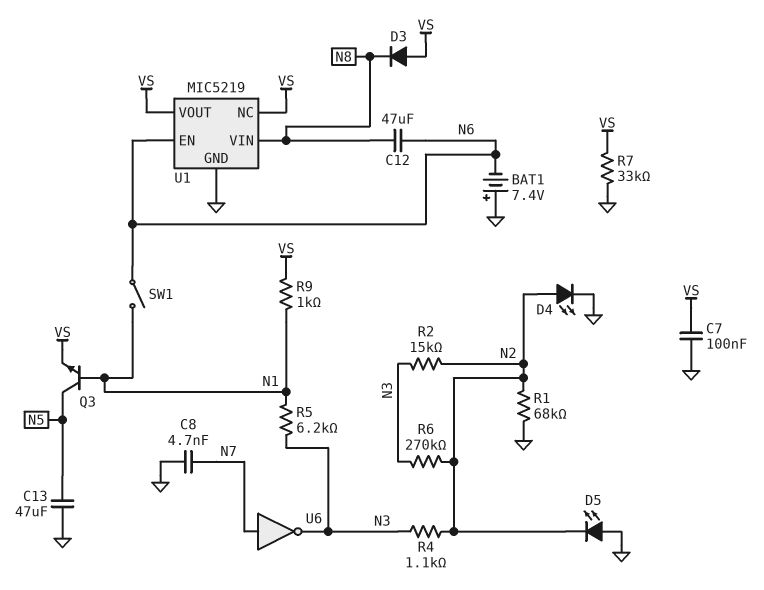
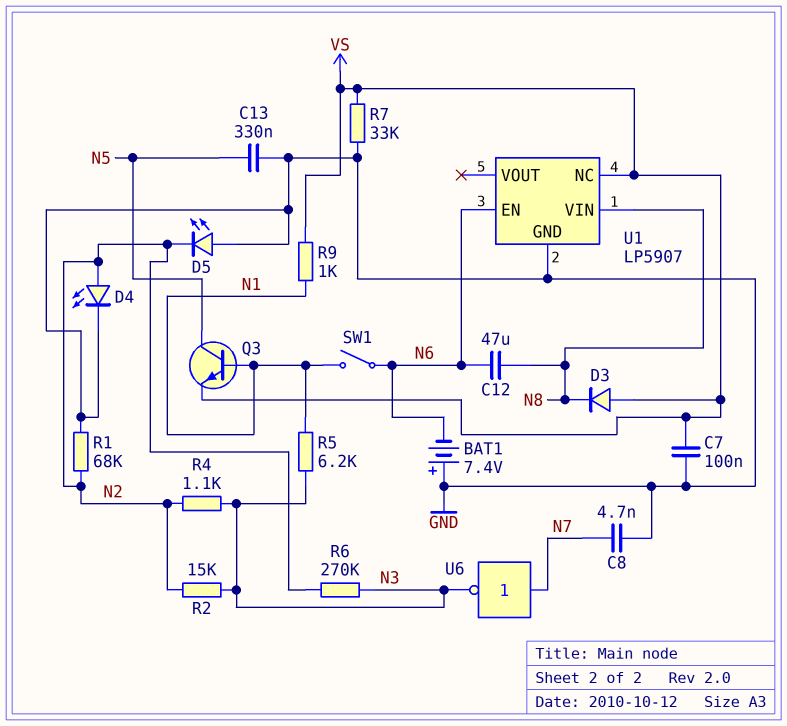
C13: 47uF (GND, N5) -> 330nF (GND, N5)
U1: MIC5219 -> LP5907
U1 pin VOUT: VS -> none

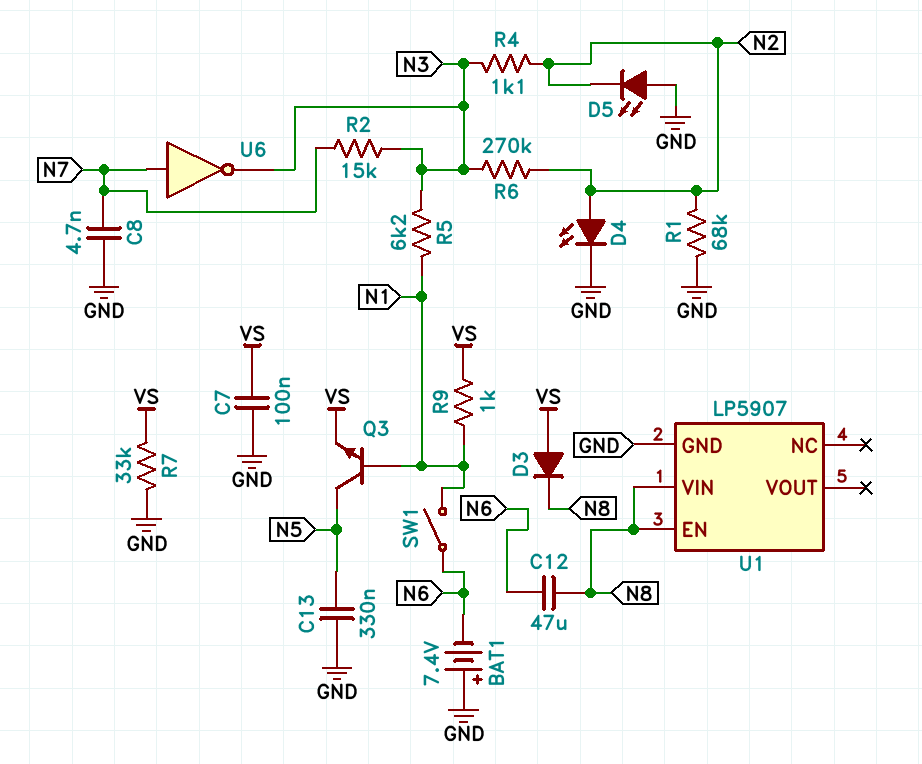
R2: 15k (N2, N3) -> 15k (N3, N7)
U1 pin EN: N6 -> N8
U1 pin NC: VS -> none

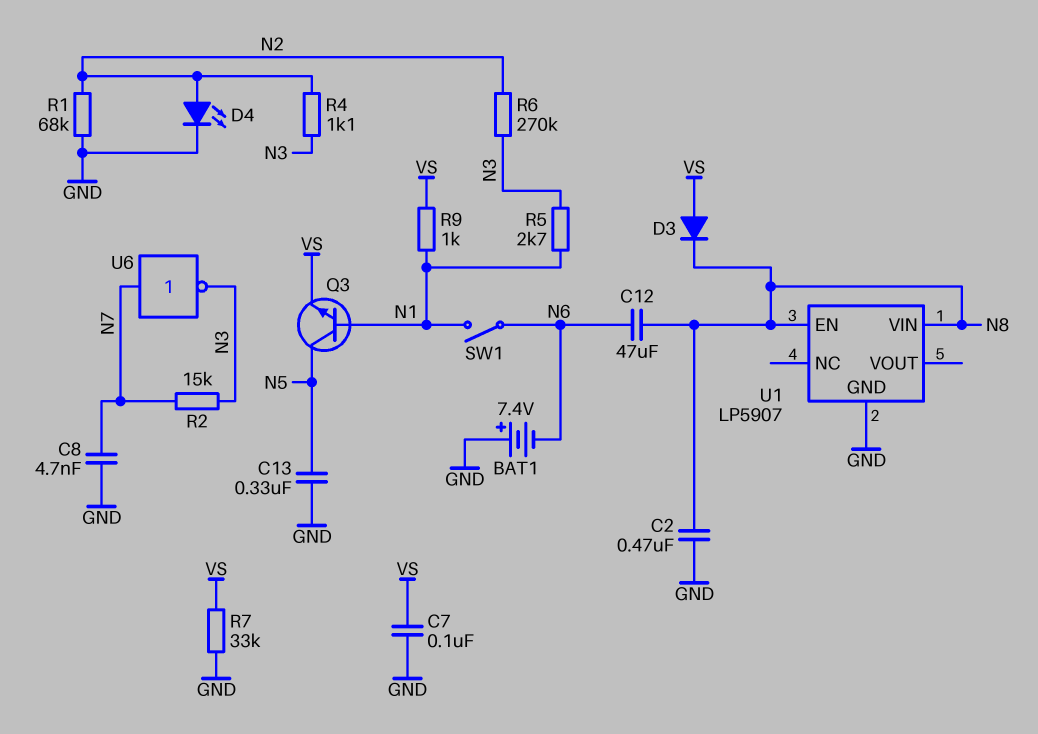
C2: none -> 470nF (GND, N8)
D5: LED (A GND, K N2) -> none
R5: 6.2k (N1, N3) -> 2.7k (N1, N3)

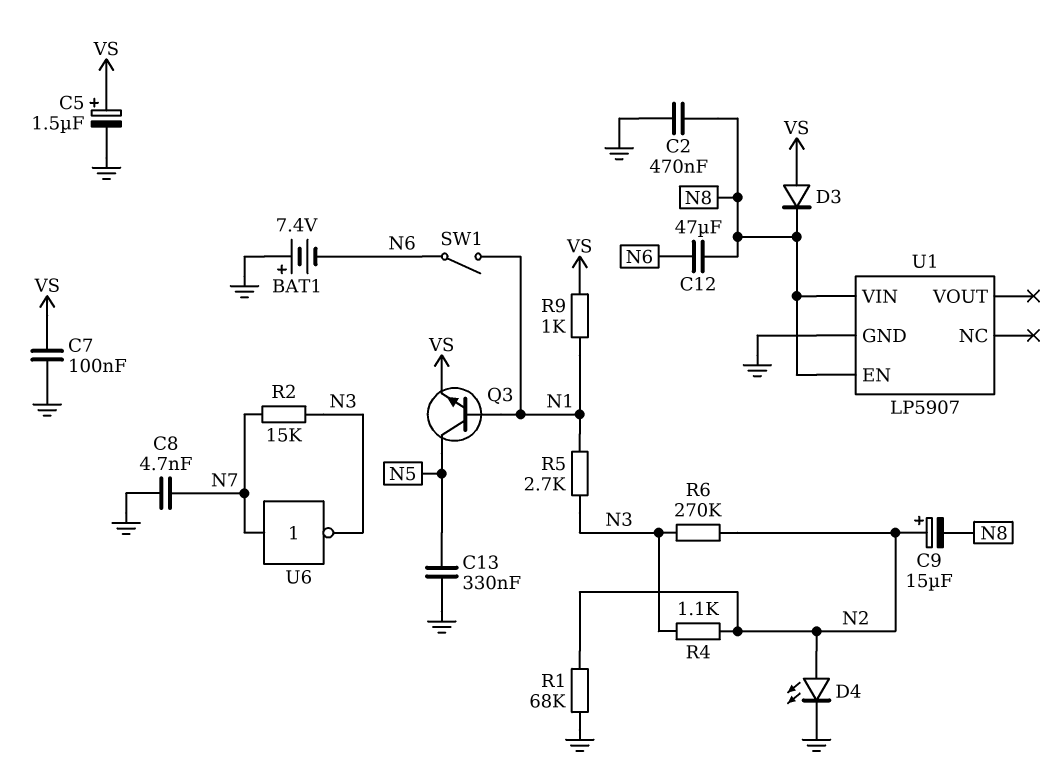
C5: none -> 1.5uF (plus VS, minus GND)
C9: none -> 15uF (plus N2, minus N8)
R7: 33k (GND, VS) -> none

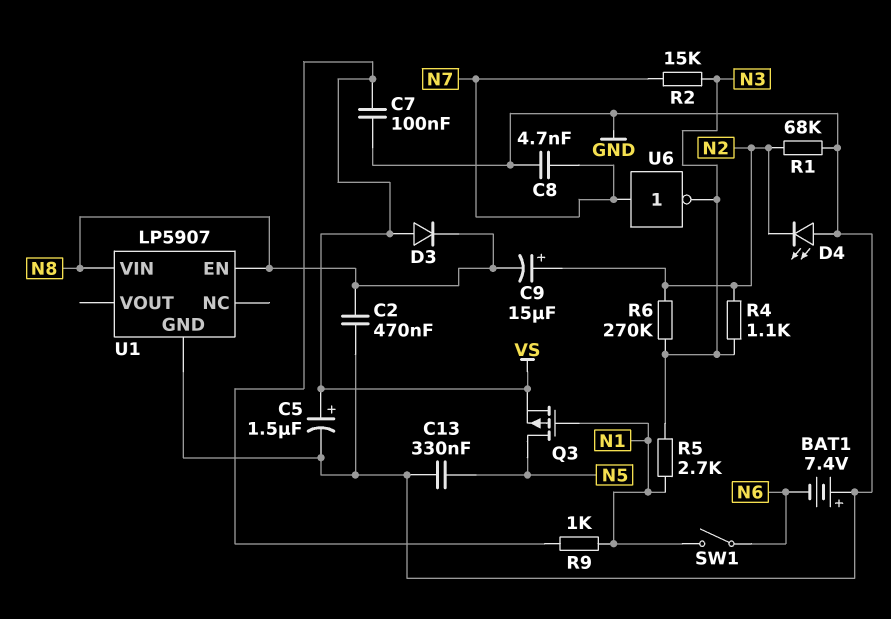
C12: 47uF (N6, N8) -> none
D4: LED (A N2, K GND) -> LED (A GND, K N2)
Q3: NPN (B N1, C N5, E VS) -> PMOS (G N1, D N5, S VS)

